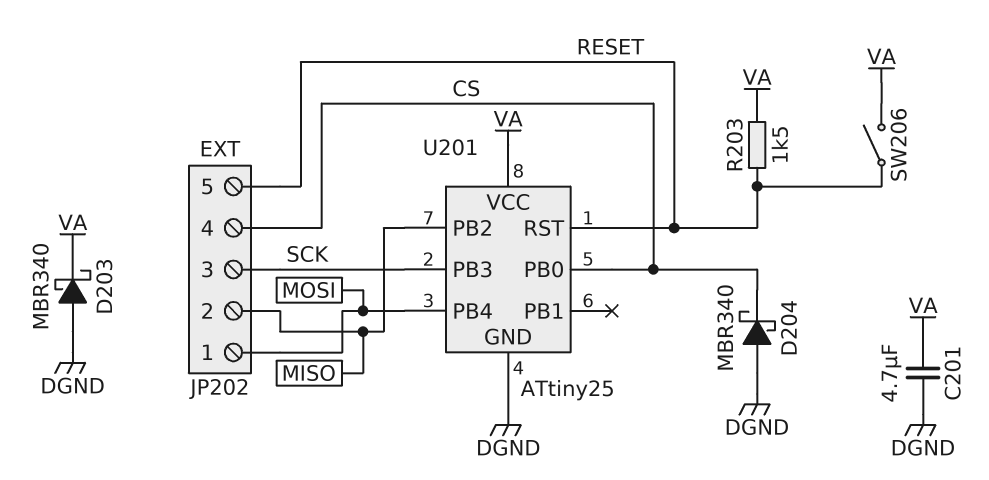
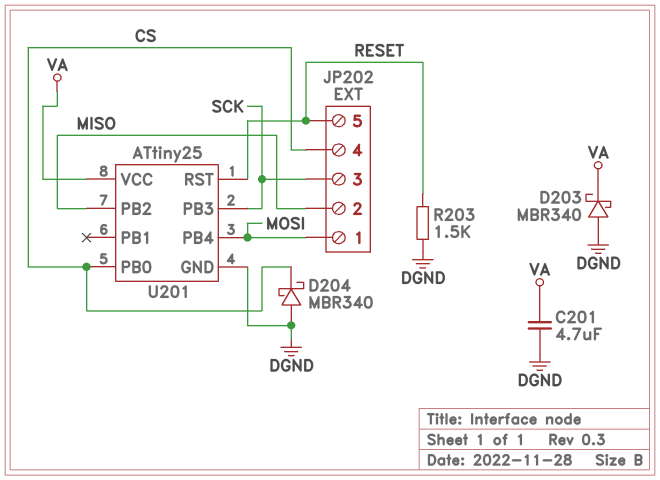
R203: 1.5k (RESET, VA) -> 1.5k (DGND, RESET)
SW206: switch (RESET, VA) -> none

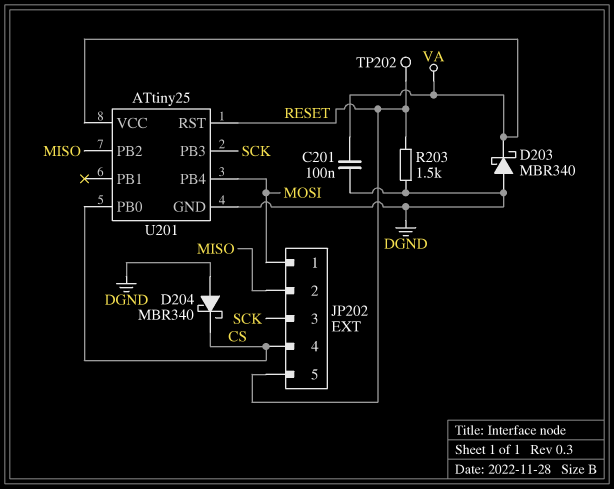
C201: 4.7uF (DGND, VA) -> 100nF (DGND, VA)
TP202: none -> test point (RESET)

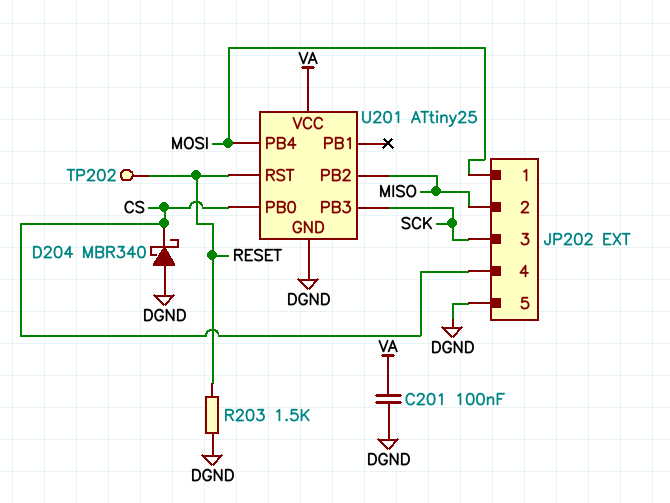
D203: schottky MBR340 (A DGND, K VA) -> none
JP202 pin 5: RESET -> DGND

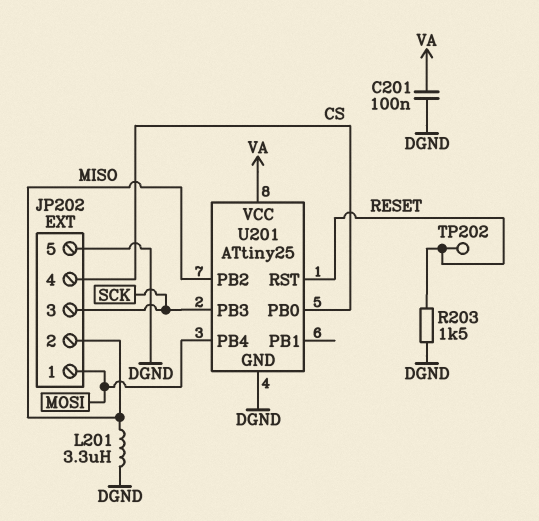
D204: schottky MBR340 (A DGND, K CS) -> none
L201: none -> 3.3uH (DGND, MISO)

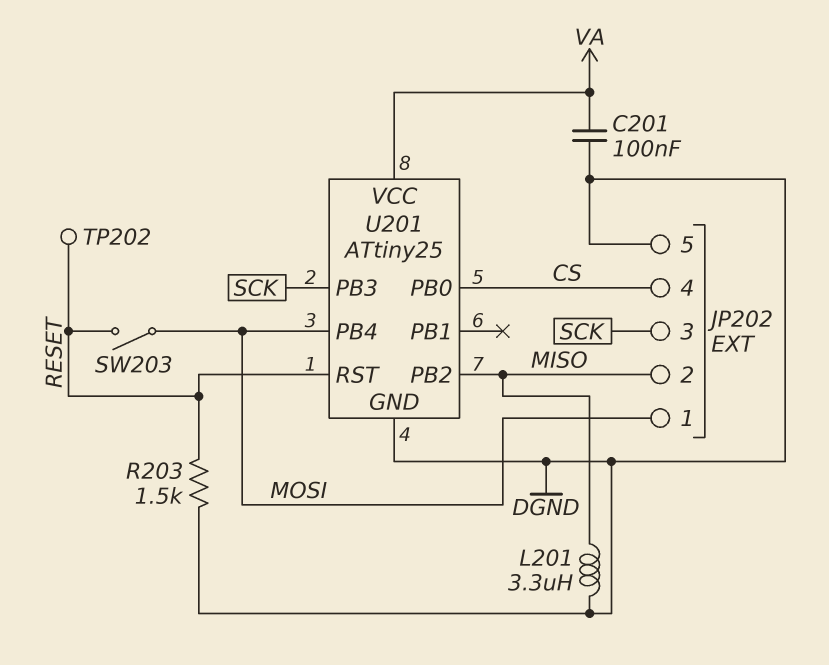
SW203: none -> switch (MOSI, RESET)

